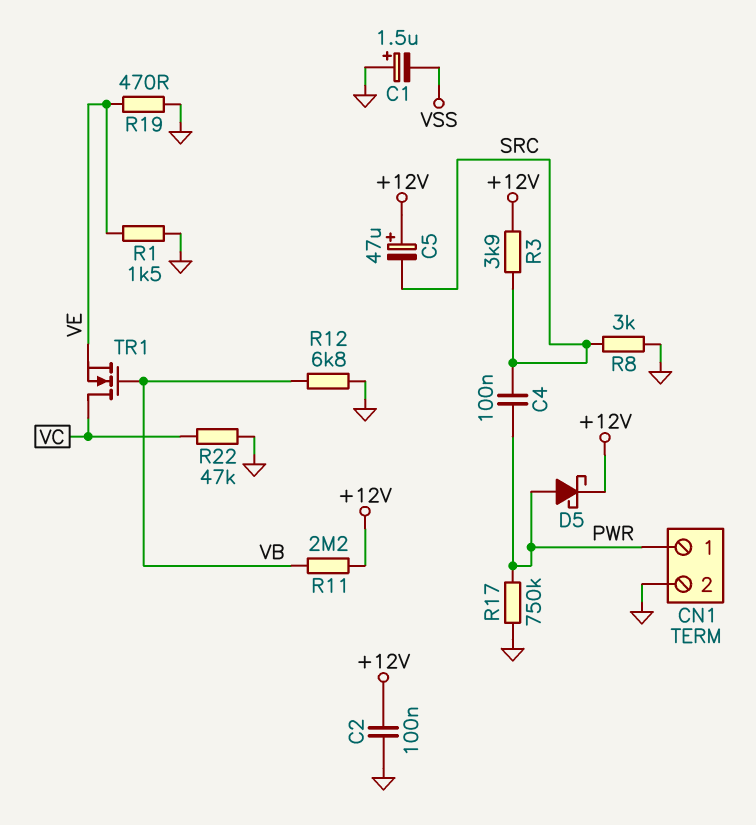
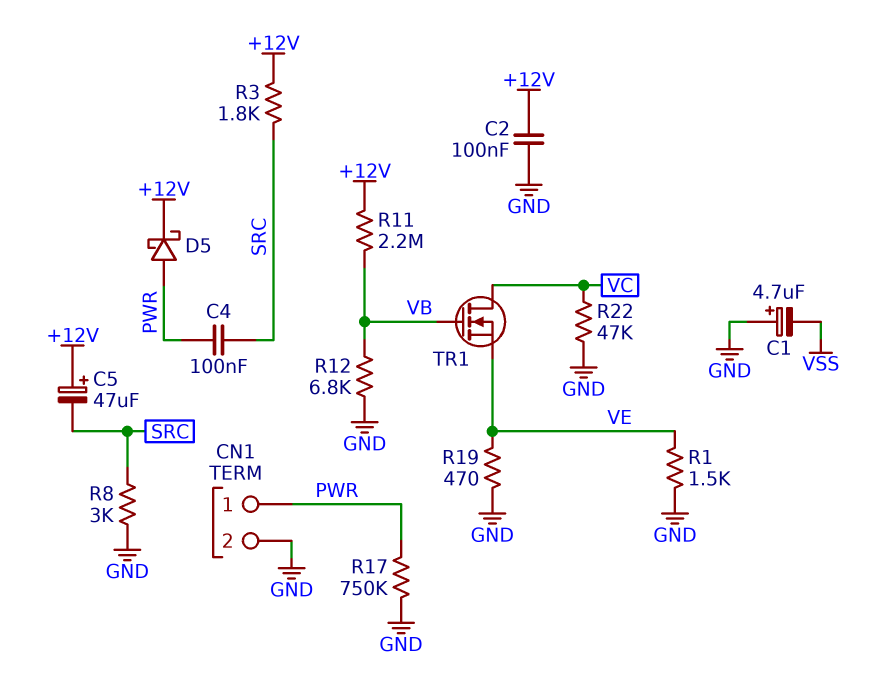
C1: 1.5uF (plus GND, minus VSS) -> 4.7uF (plus GND, minus VSS)
R3: 3.9k (+12V, SRC) -> 1.8k (+12V, SRC)

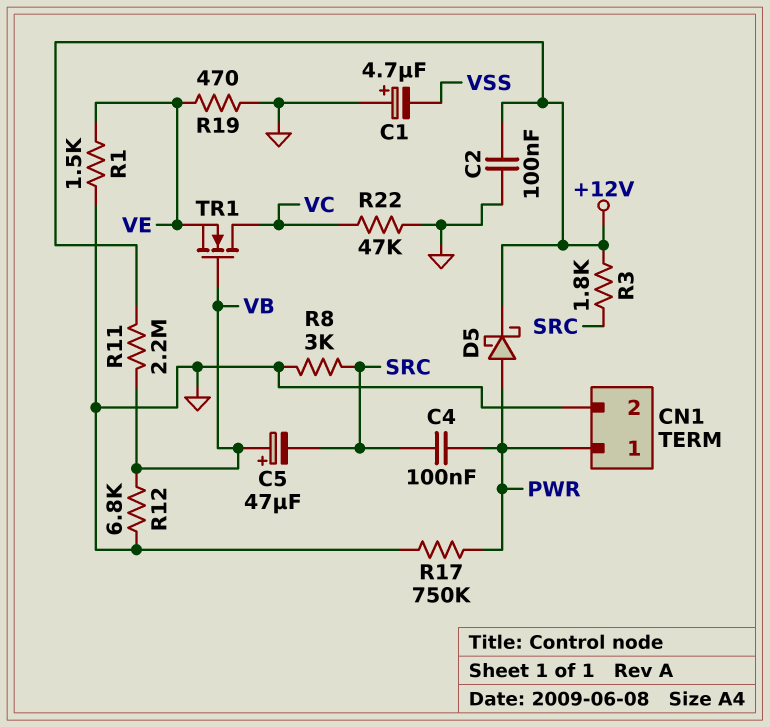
C5: 47uF (plus +12V, minus SRC) -> 47uF (plus VB, minus SRC)

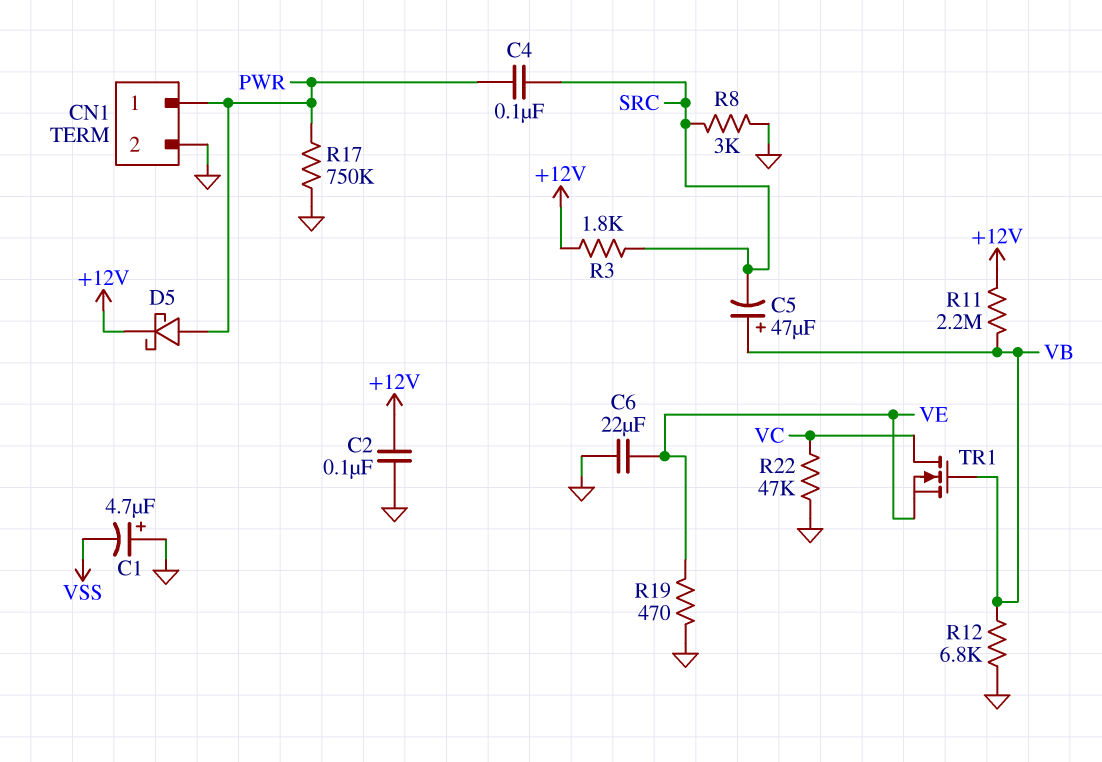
C6: none -> 22uF (GND, VE)
R1: 1.5k (GND, VE) -> none

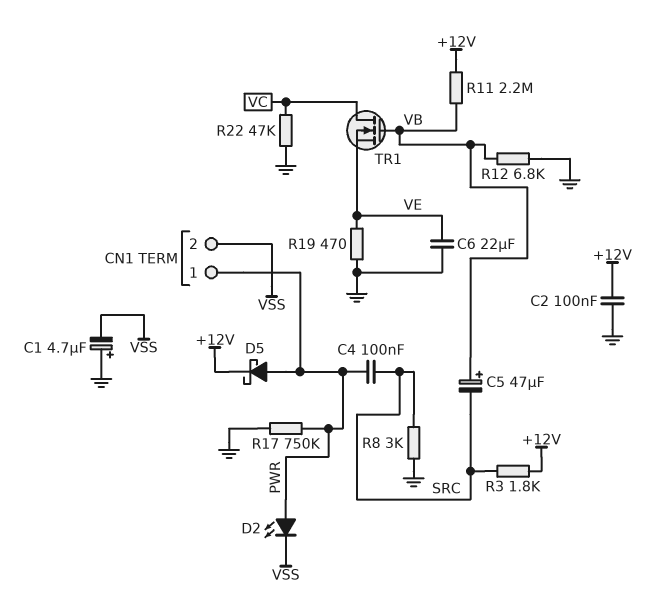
CN1 pin 2: GND -> VSS
D2: none -> LED (A PWR, K VSS)

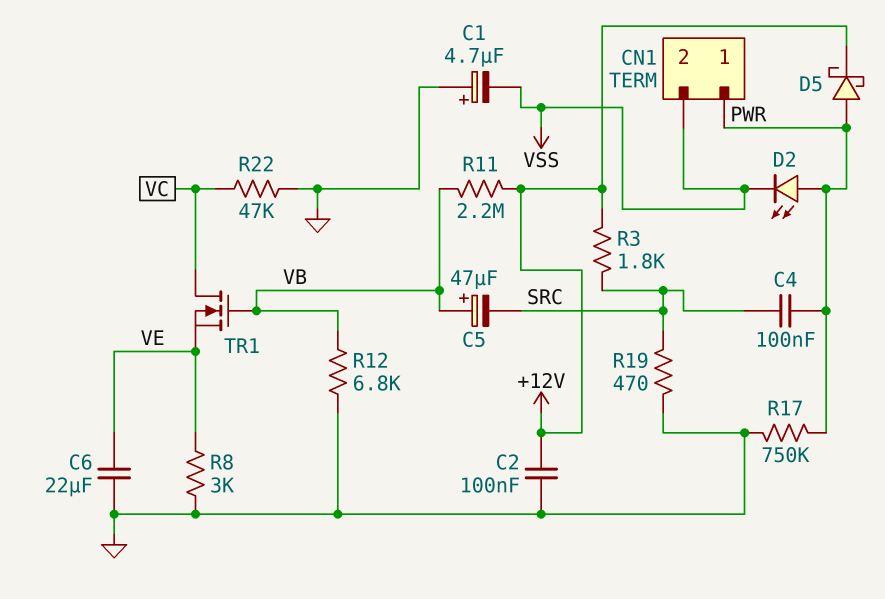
R8: 3k (GND, SRC) -> 3k (GND, VE)
R19: 470 (GND, VE) -> 470 (GND, SRC)

